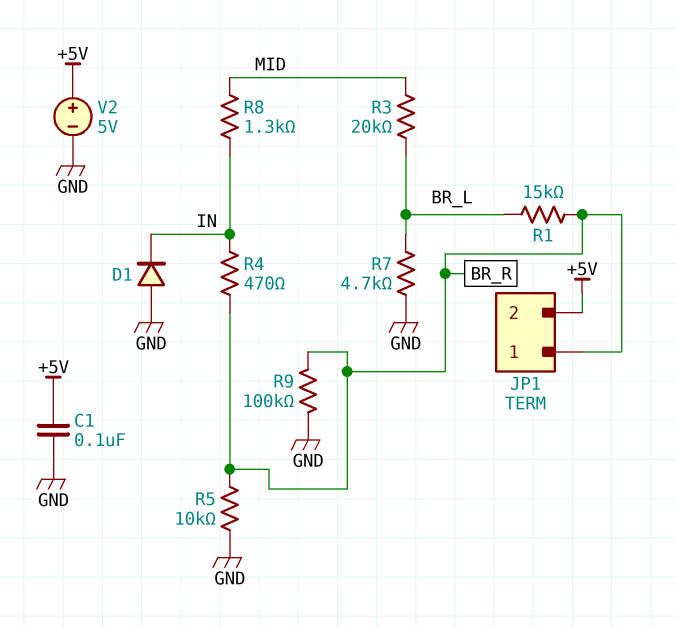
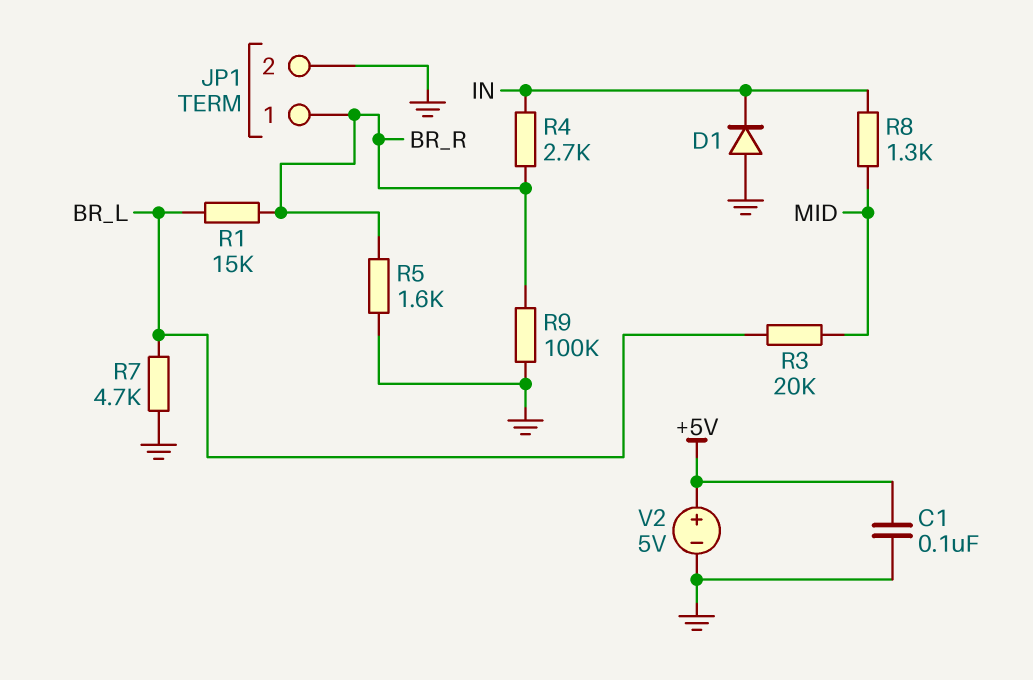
JP1 pin 2: +5V -> GND
R4: 470 (BR_R, IN) -> 2.7k (BR_R, IN)
R5: 10k (BR_R, GND) -> 1.6k (BR_R, GND)

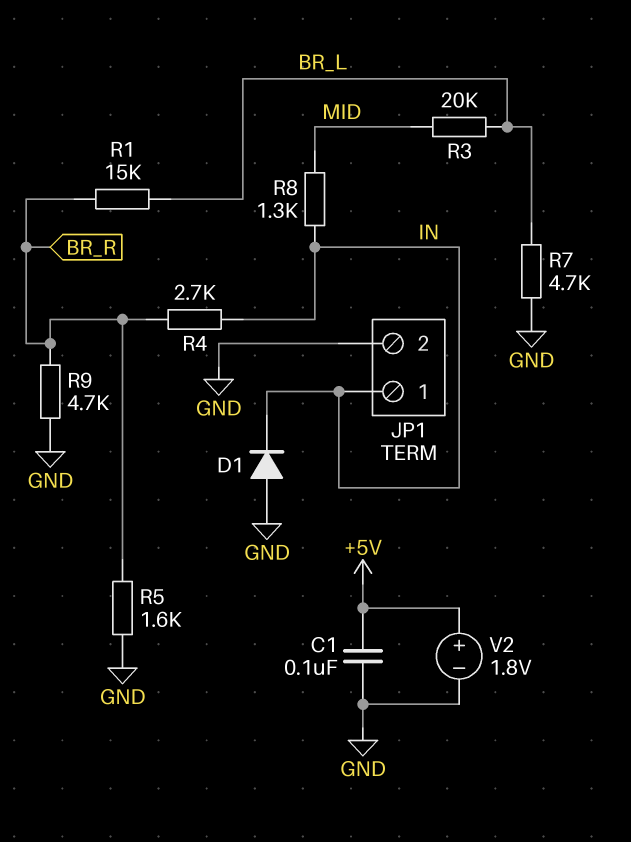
JP1 pin 1: BR_R -> IN
R9: 100k (BR_R, GND) -> 4.7k (BR_R, GND)
V2: 5V (plus +5V, minus GND) -> 1.8V (plus +5V, minus GND)

